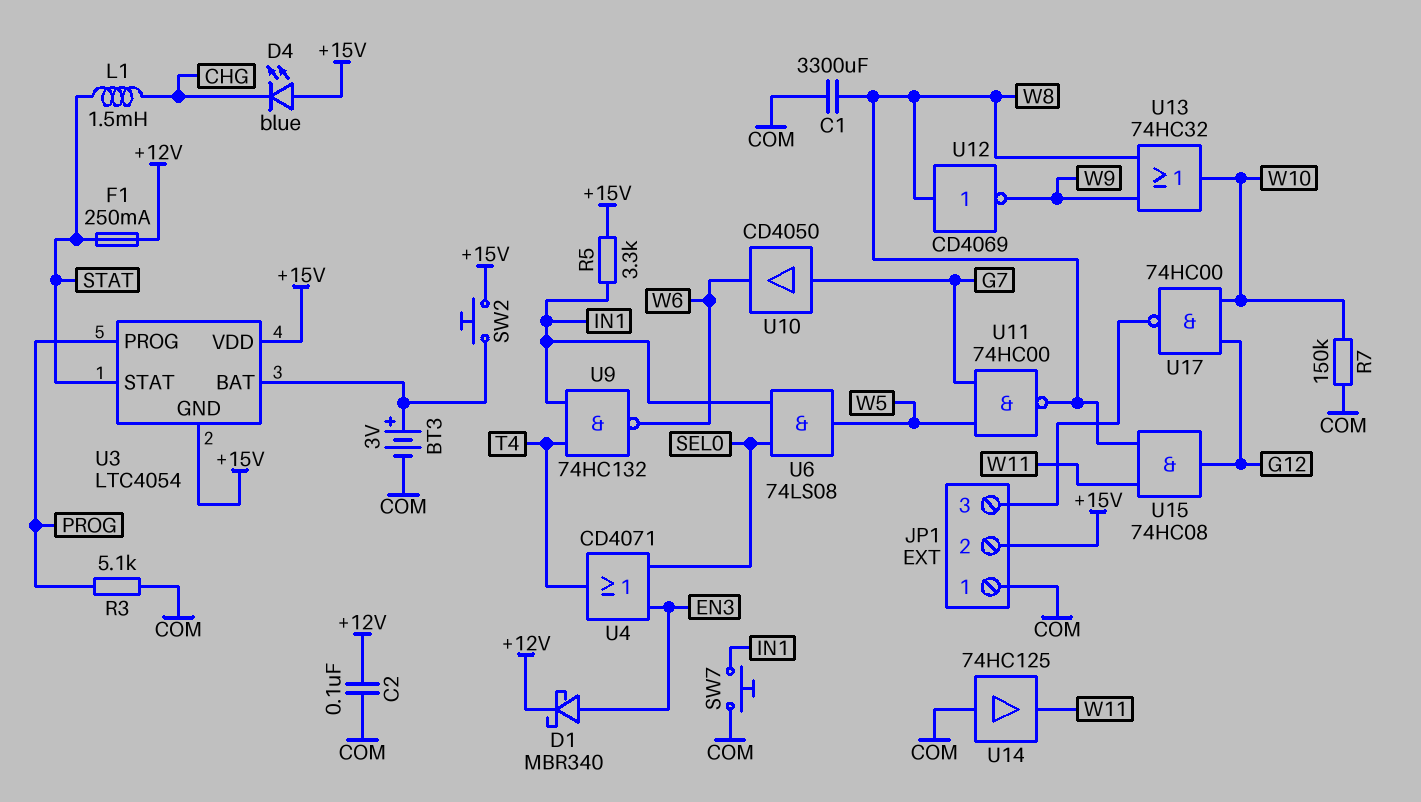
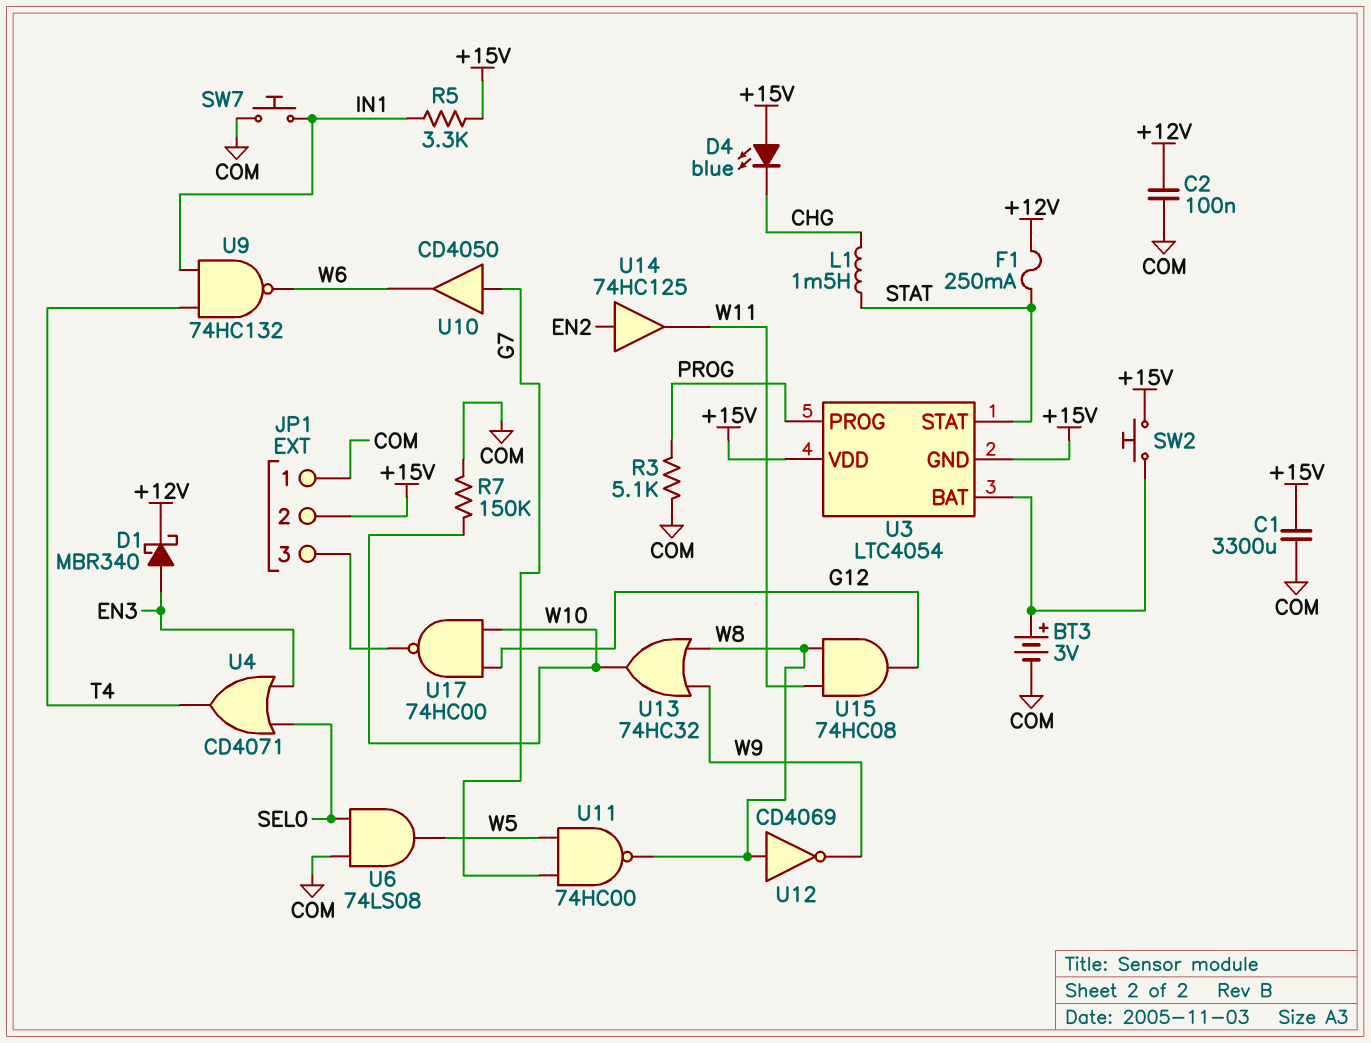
C1: 3300uF (COM, W8) -> 3300uF (+15V, COM)
U6: AND 74LS08 (in IN1, in SEL0, out W5) -> AND 74LS08 (in COM, in SEL0, out W5)
U14: buffer 74HC125 (in COM, out W11) -> buffer 74HC125 (in EN2, out W11)

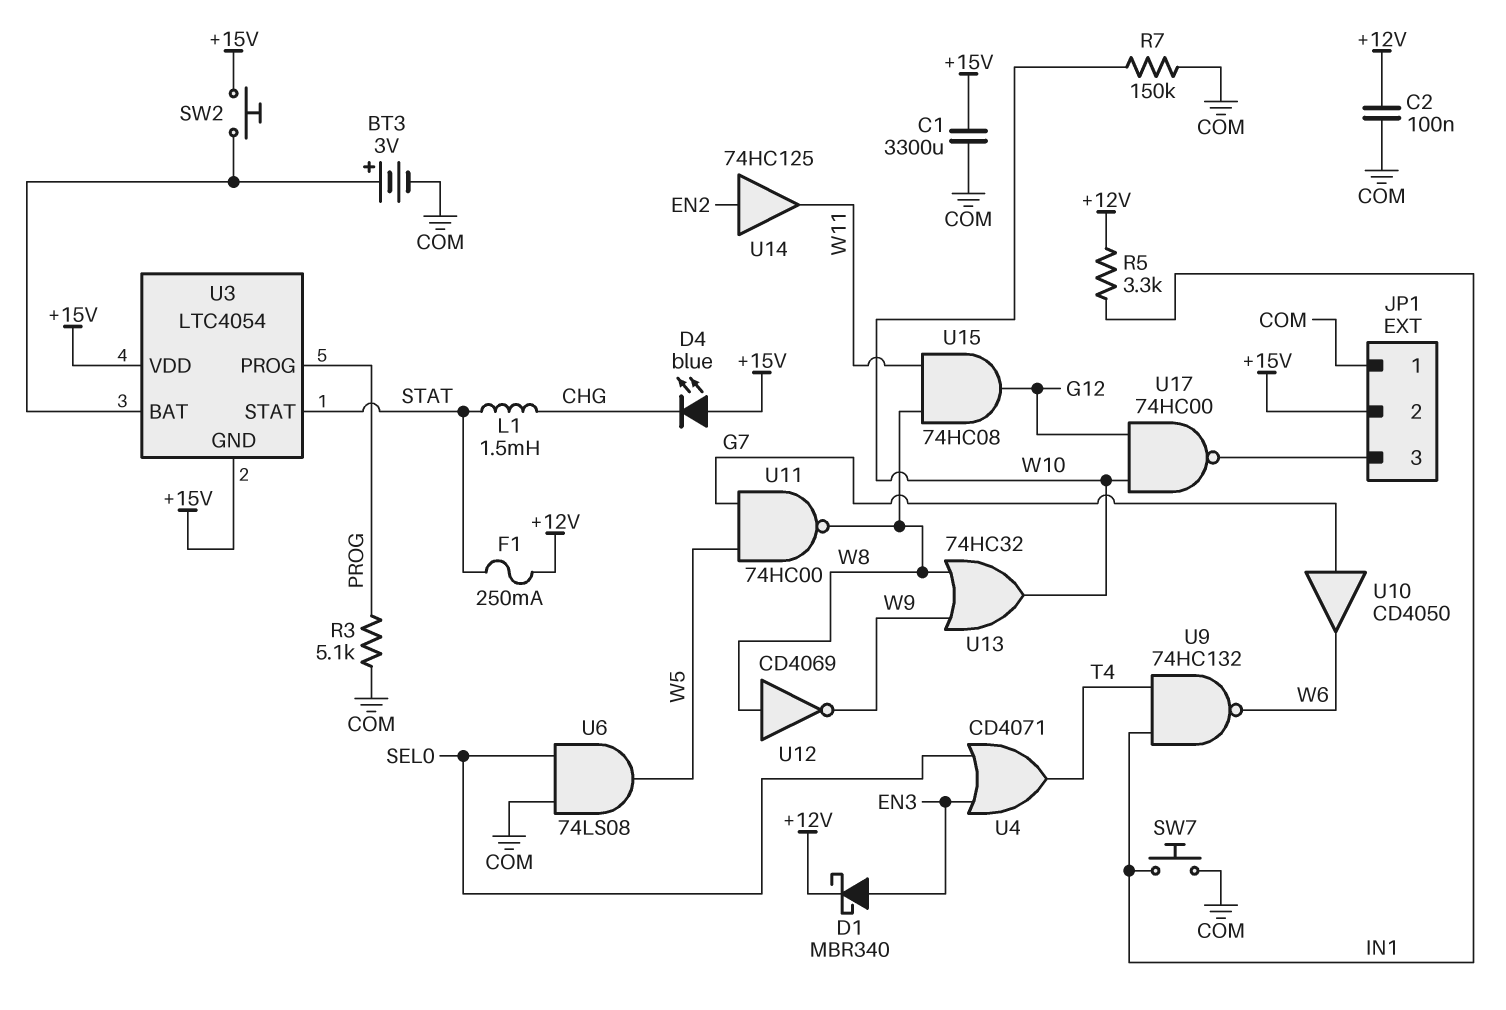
R5: 3.3k (+15V, IN1) -> 3.3k (+12V, IN1)

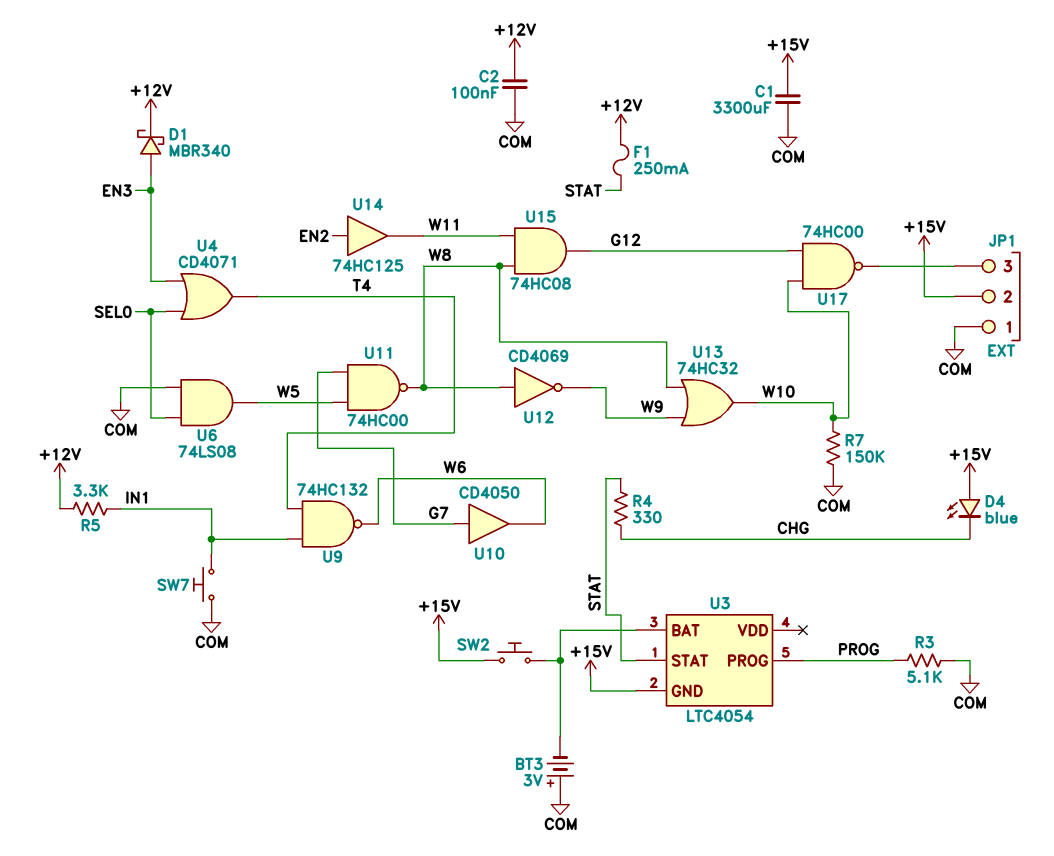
BT3: 3V (plus U3/BAT, minus COM) -> 3V (plus COM, minus U3/BAT)
L1: 1.5mH (CHG, STAT) -> none
R4: none -> 330 (CHG, STAT)
U3 pin VDD: +15V -> none

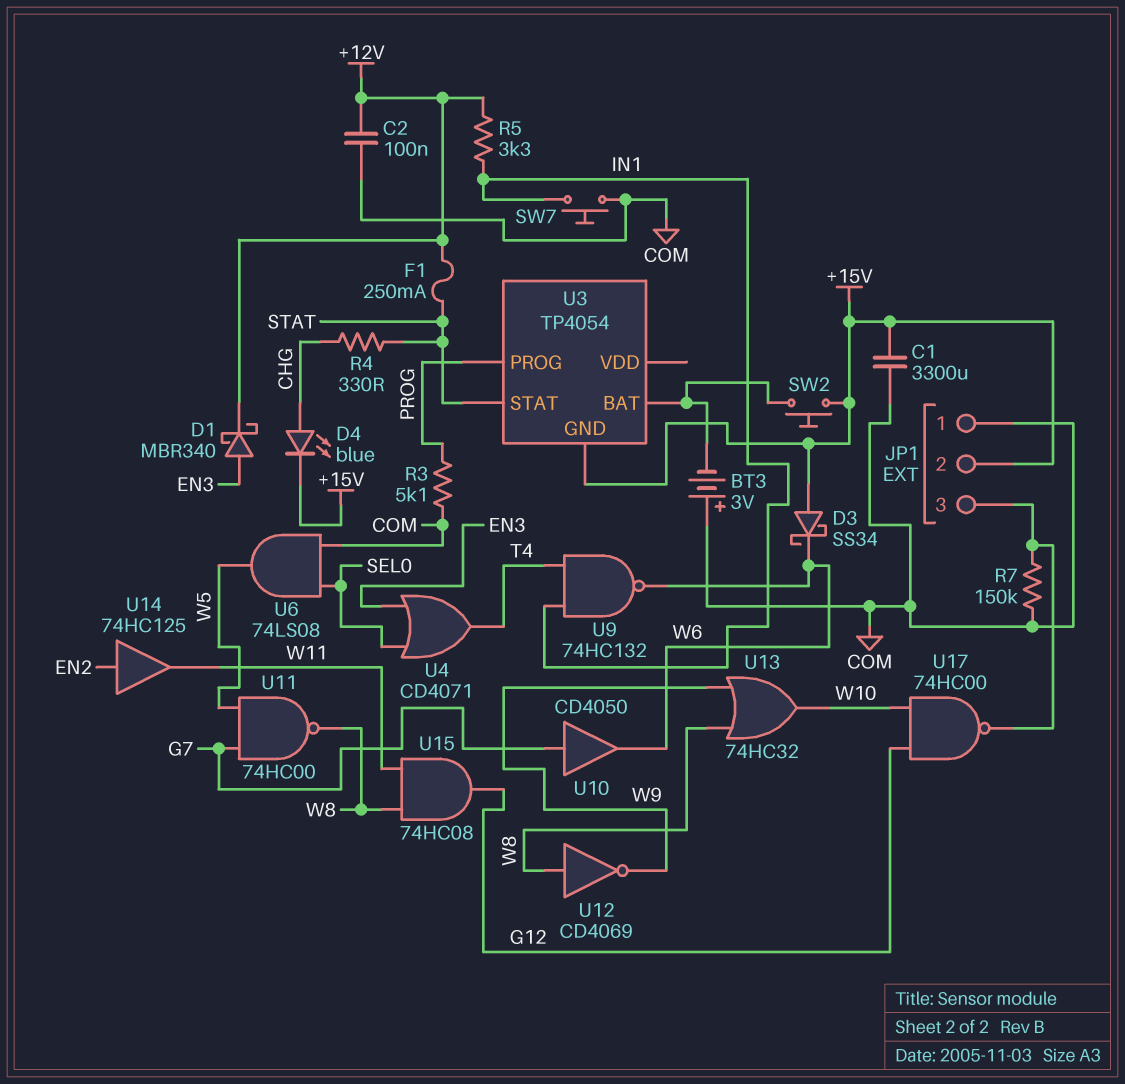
D3: none -> schottky SS34 (A +15V, K W6)
D4: LED blue (A +15V, K CHG) -> LED blue (A CHG, K +15V)
R7: 150k (COM, W10) -> 150k (COM, JP1/3)
U3: LTC4054 -> TP4054

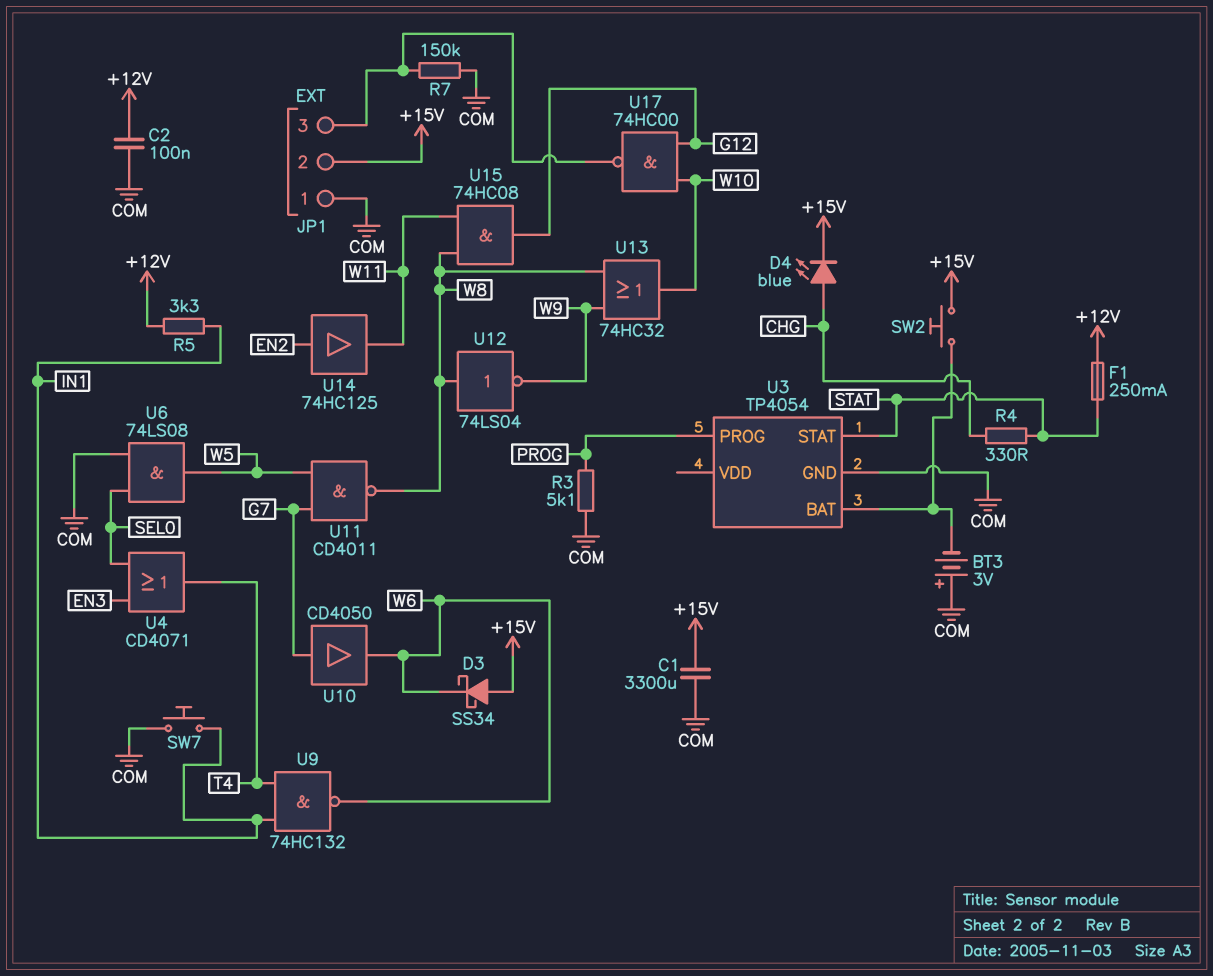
D1: schottky MBR340 (A EN3, K +12V) -> none
U3 pin GND: +15V -> COM
U11: NAND 74HC00 (in G7, in W5, out W8) -> NAND CD4011 (in G7, in W5, out W8)
U12: NOT CD4069 (in W8, out W9) -> NOT 74LS04 (in W8, out W9)

